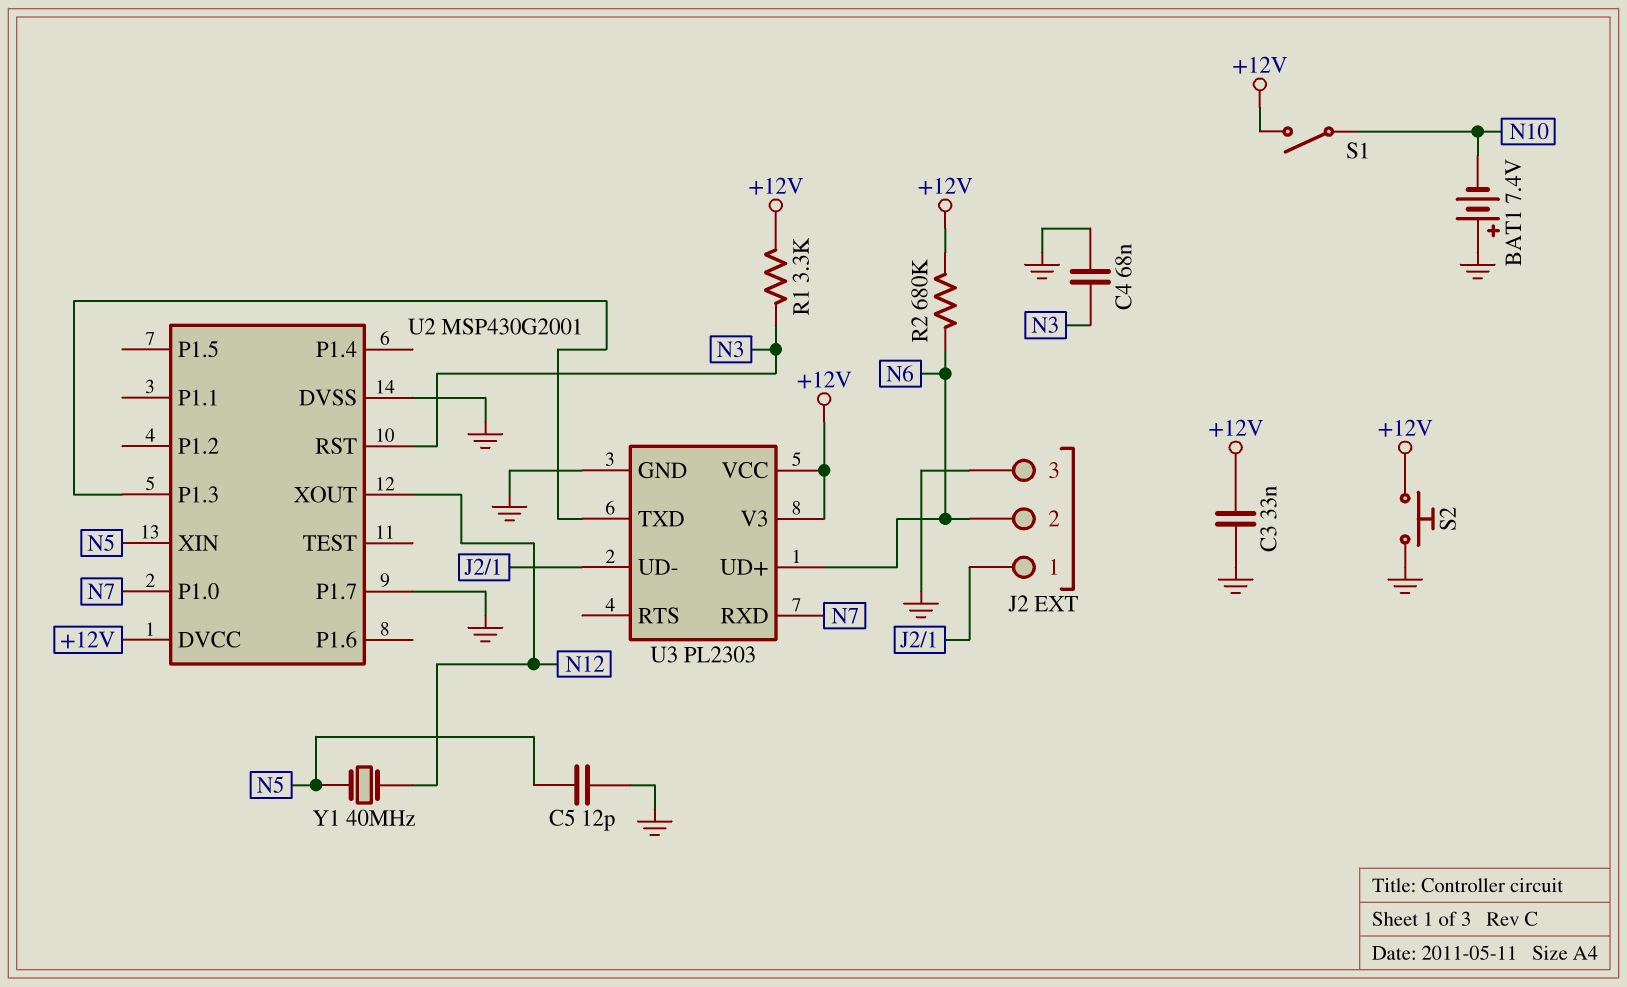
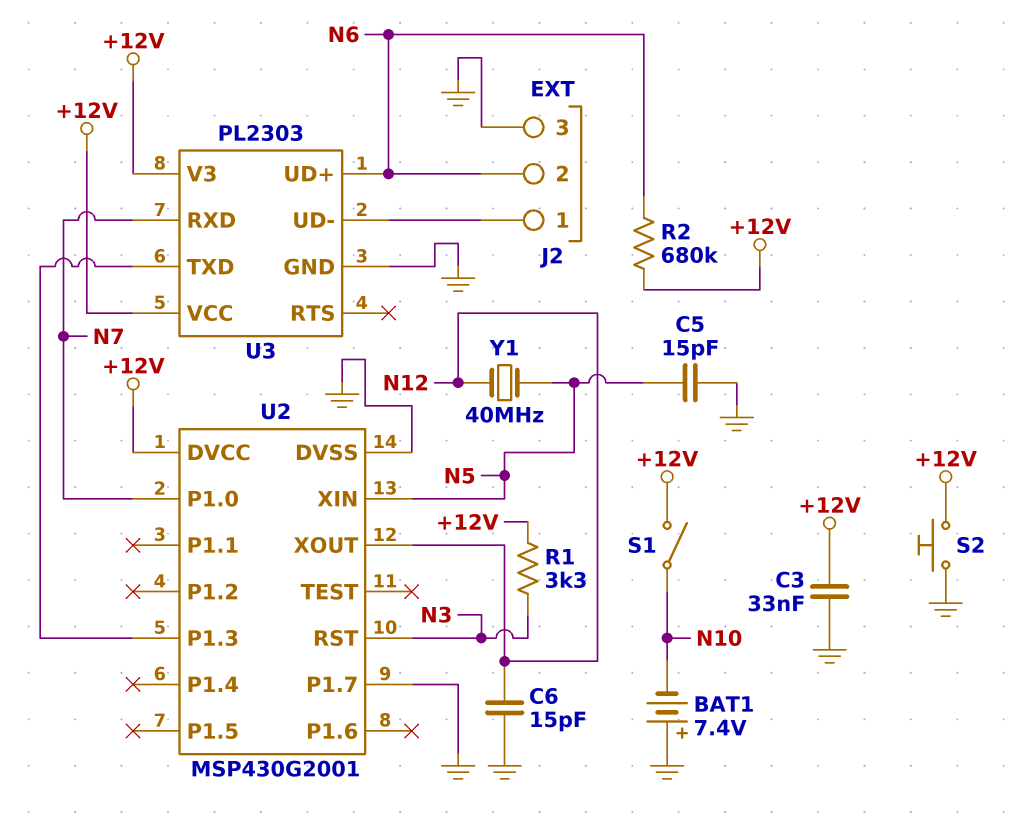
C4: 68nF (GND, N3) -> none
C5: 12pF (GND, N5) -> 15pF (GND, N5)
C6: none -> 15pF (GND, N12)

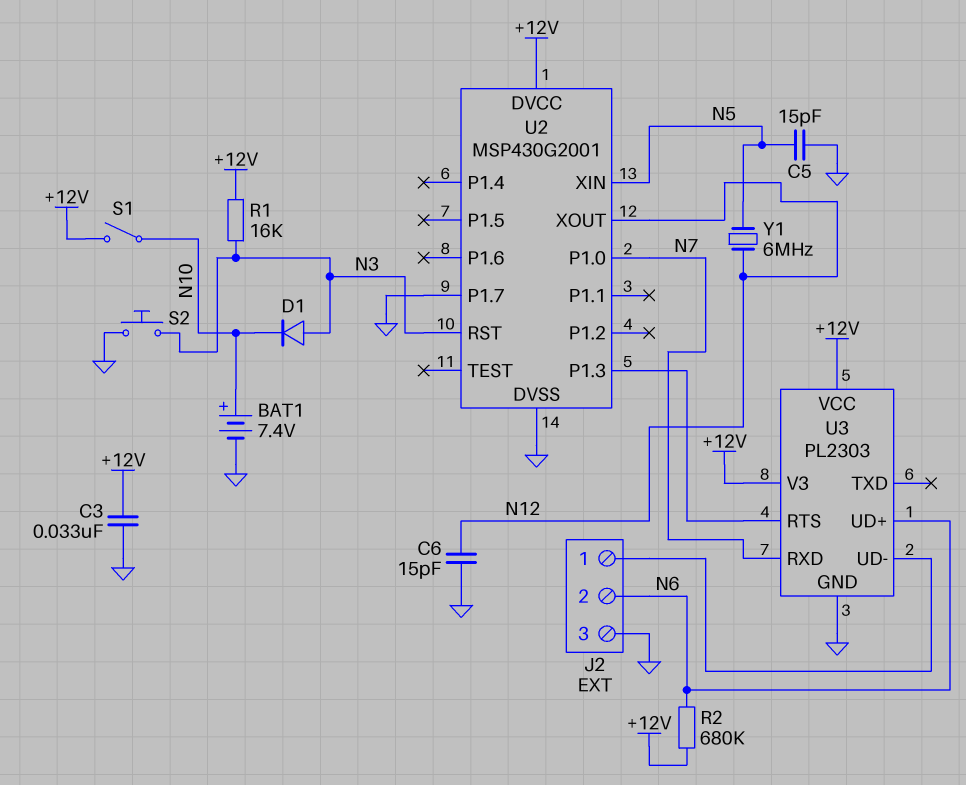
BAT1: 7.4V (plus GND, minus N10) -> 7.4V (plus N10, minus GND)
D1: none -> diode (A N3, K N10)
R1: 3.3k (+12V, N3) -> 16k (+12V, N3)
S2: button (+12V, GND) -> button (GND, N3)
U3 pin RTS: none -> U2/P1.3
U3 pin TXD: U2/P1.3 -> none
Y1: 40MHz (N5, N12) -> 6MHz (N5, N12)

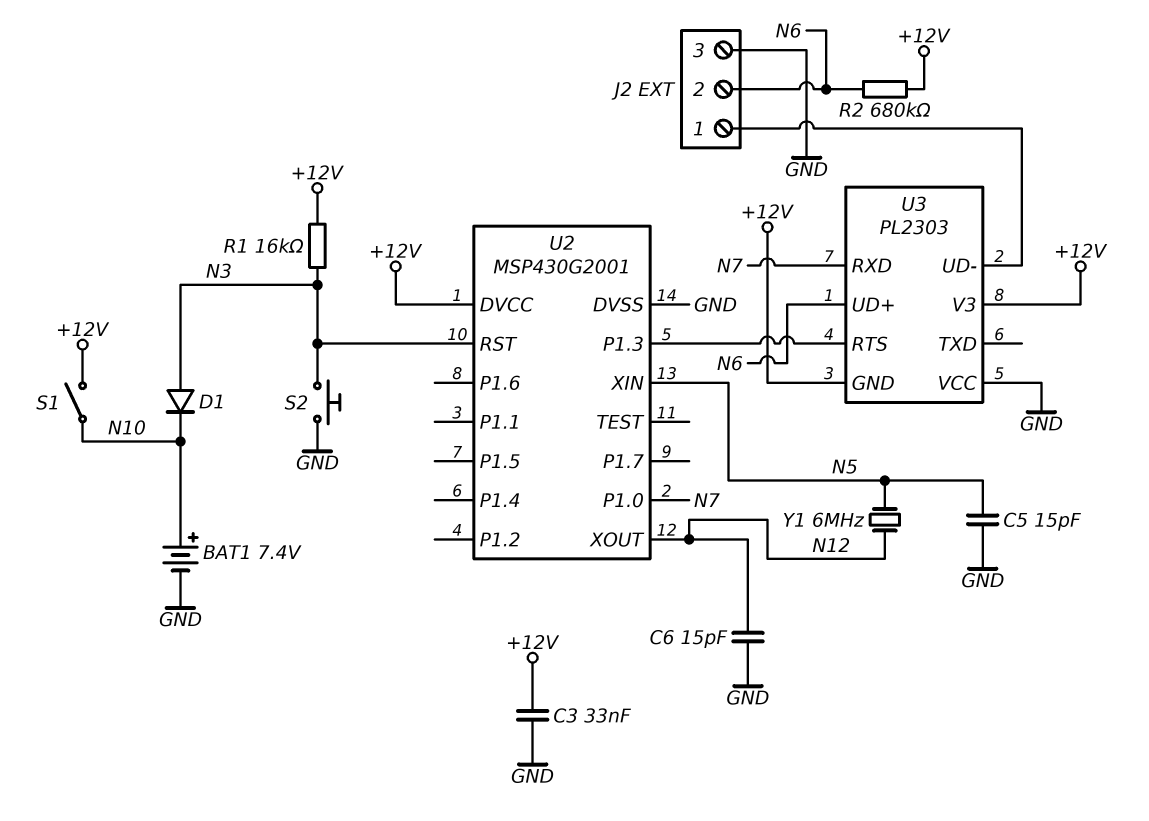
U2 pin P1.7: GND -> none
U3 pin GND: GND -> +12V
U3 pin VCC: +12V -> GND

